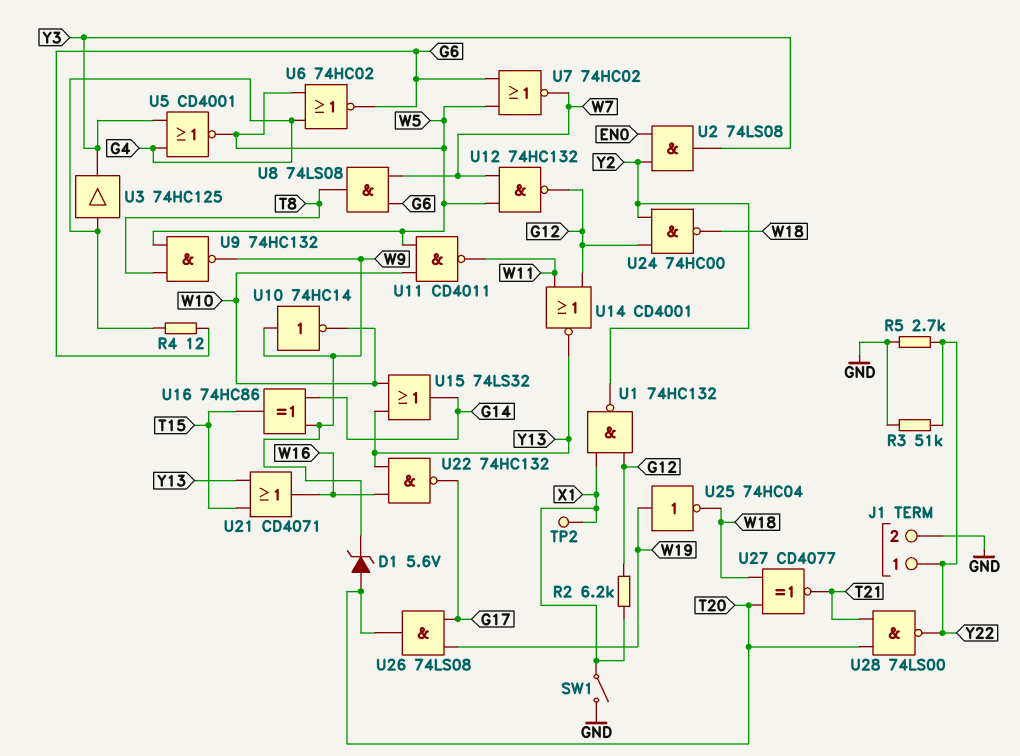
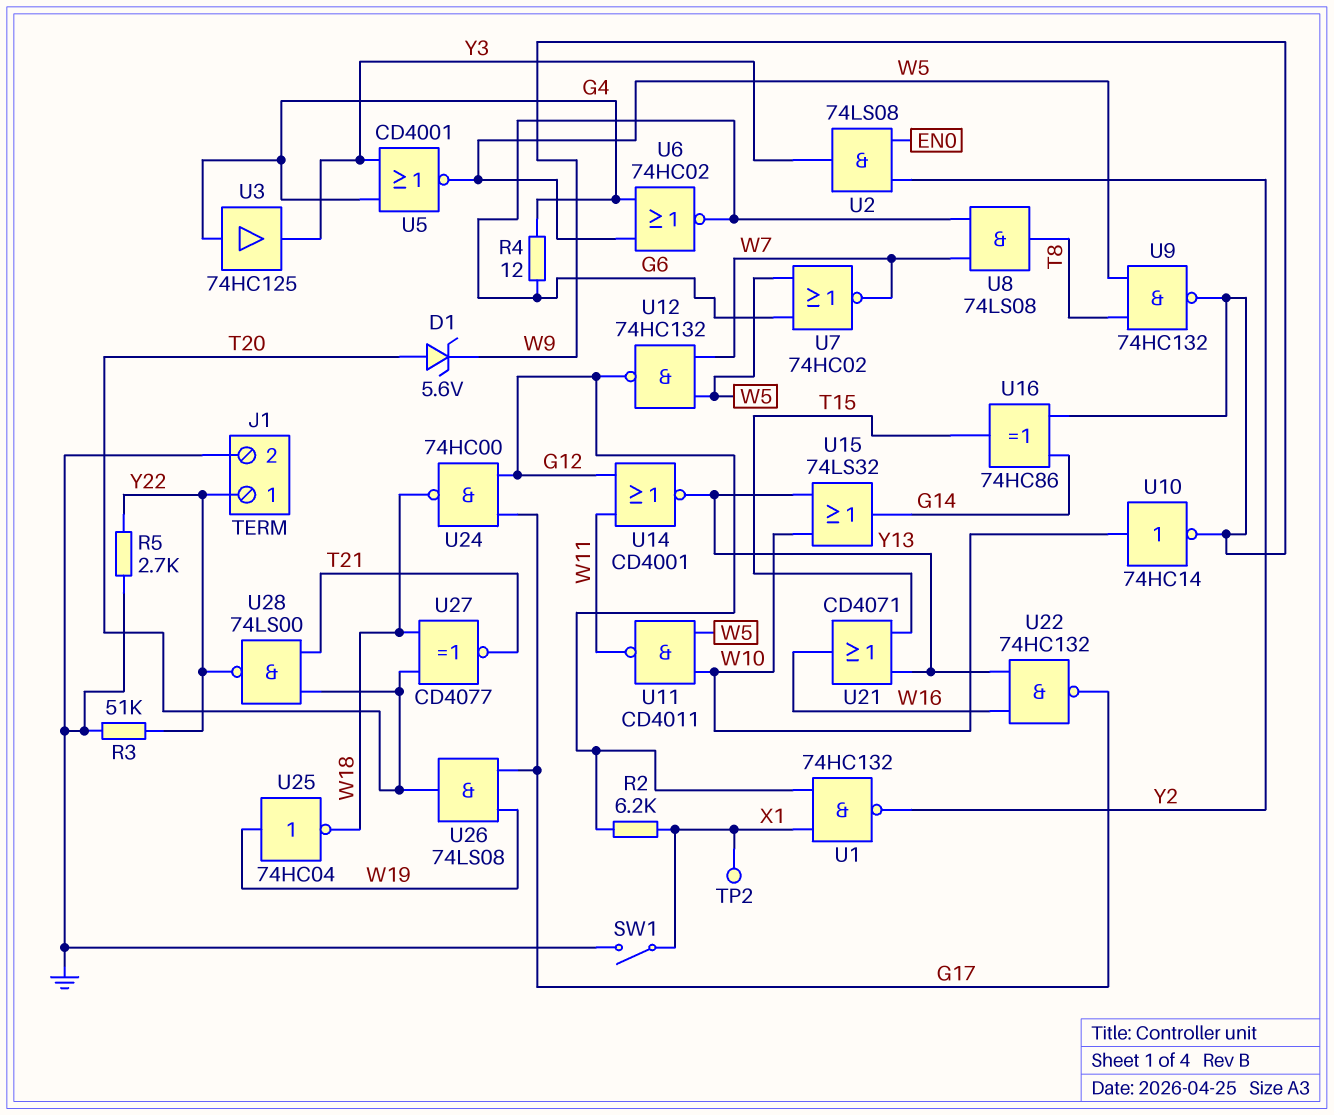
U10: NOT 74HC14 (in W9, out W10) -> NOT 74HC14 (in W10, out W9)
U24: NAND 74HC00 (in G12, in Y2, out W18) -> NAND 74HC00 (in G12, in G17, out W18)

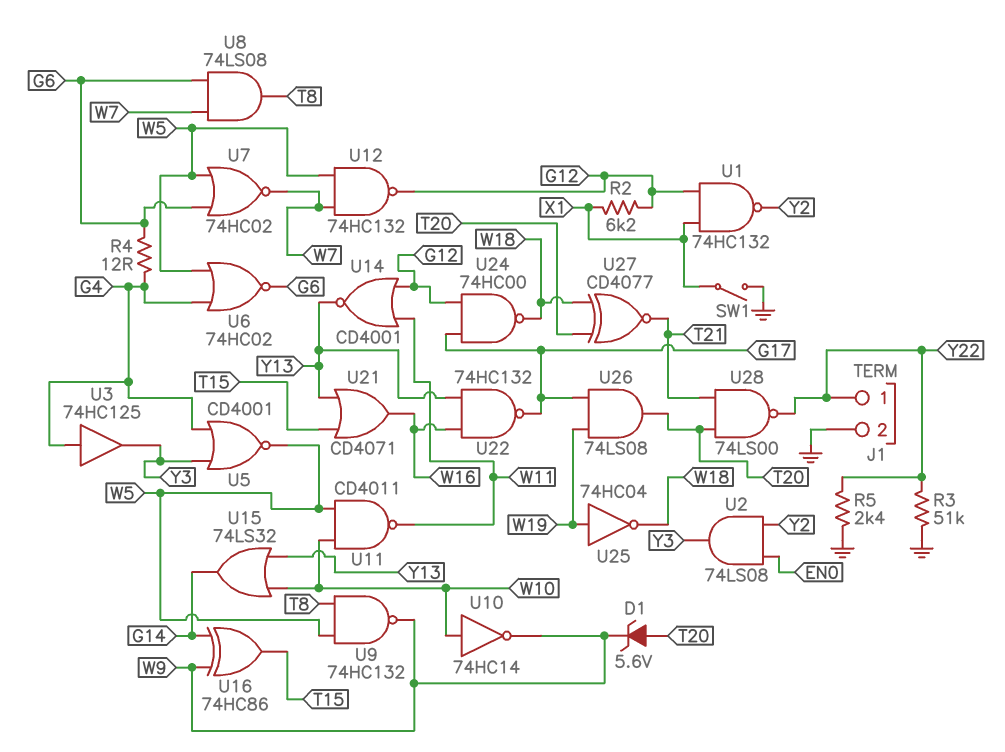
R5: 2.7k (GND, Y22) -> 2.4k (GND, Y22)
TP2: test point (X1) -> none

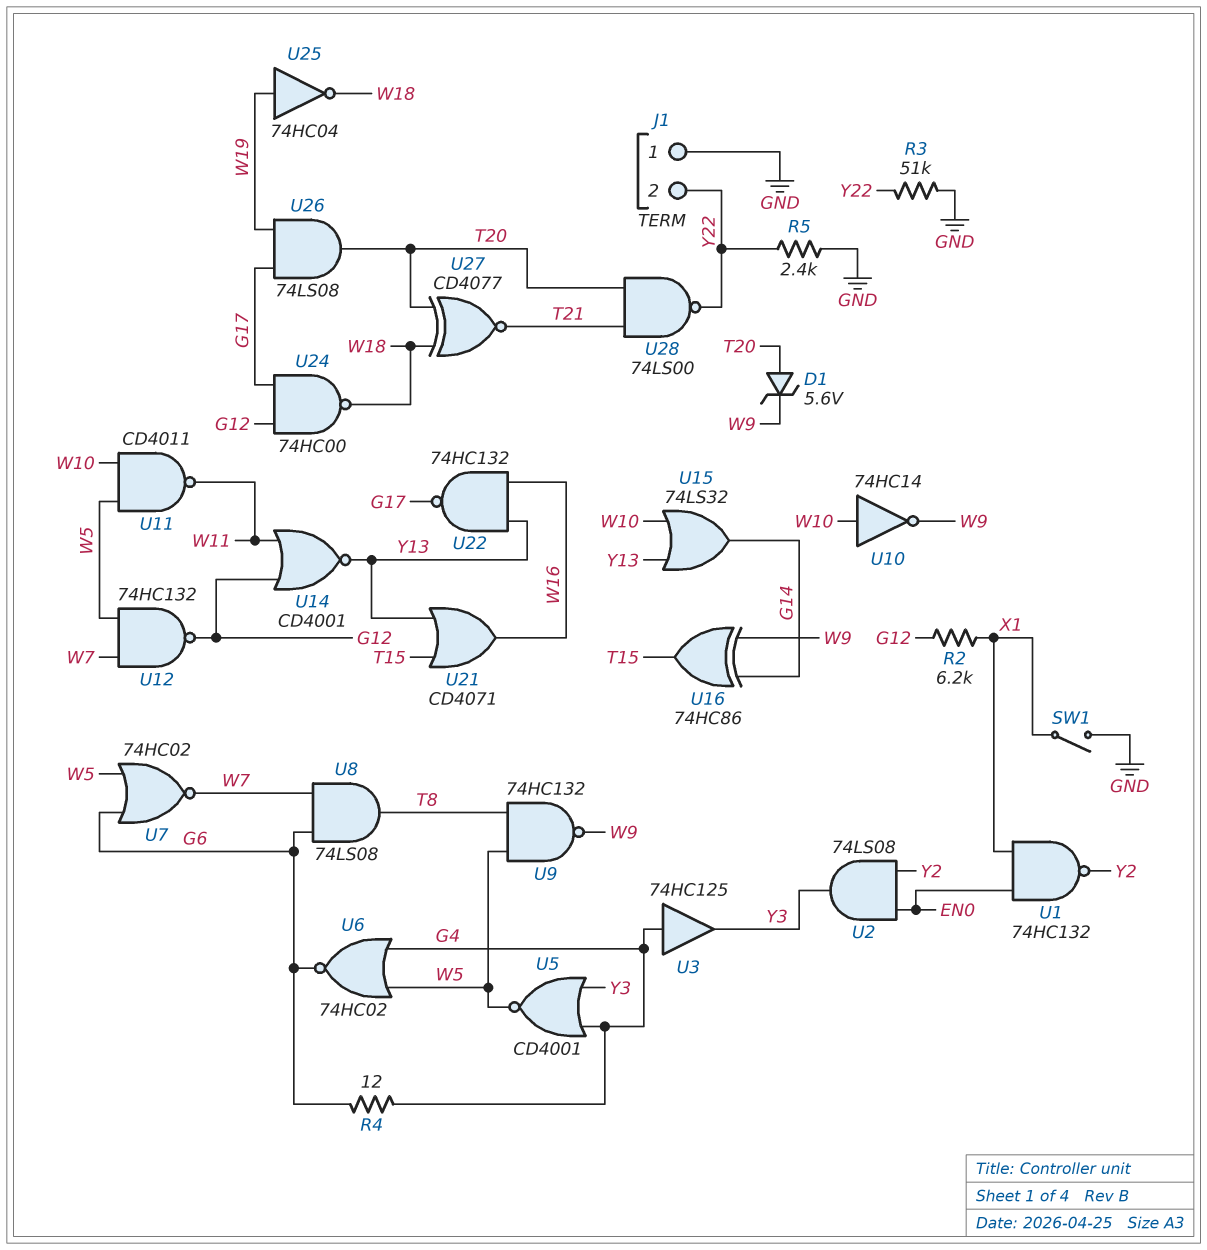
J1 pin 1: Y22 -> GND
J1 pin 2: GND -> Y22
U1: NAND 74HC132 (in G12, in X1, out Y2) -> NAND 74HC132 (in EN0, in X1, out Y2)

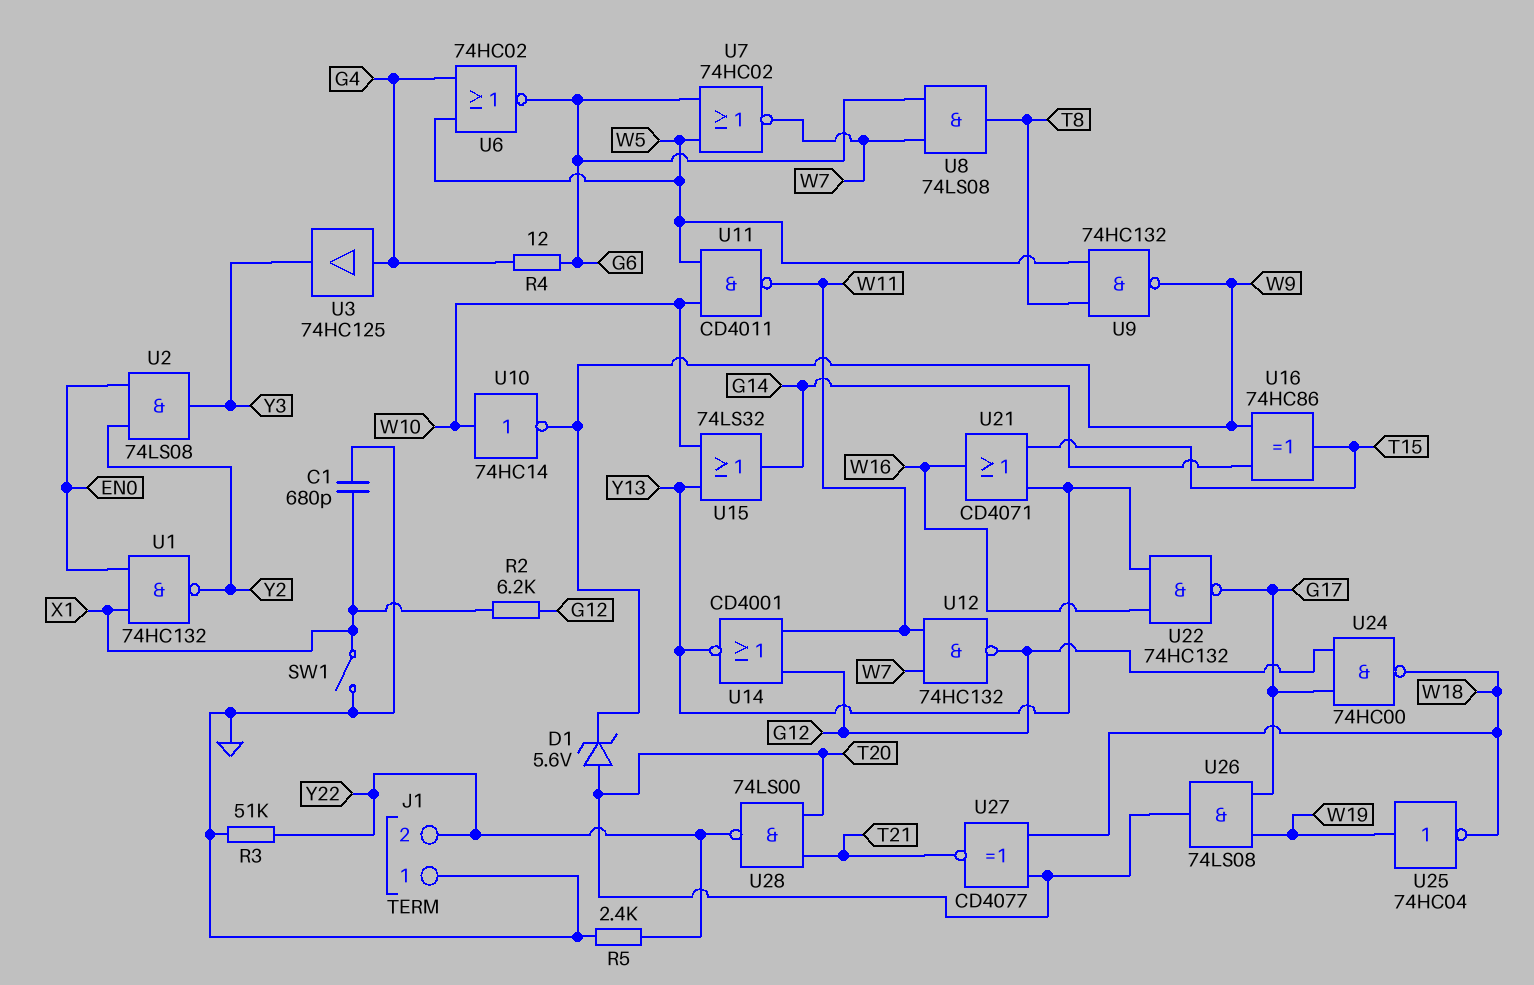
C1: none -> 680pF (GND, X1)
U5: NOR CD4001 (in G4, in Y3, out W5) -> none
U12: NAND 74HC132 (in W5, in W7, out G12) -> NAND 74HC132 (in W7, in W11, out G12)

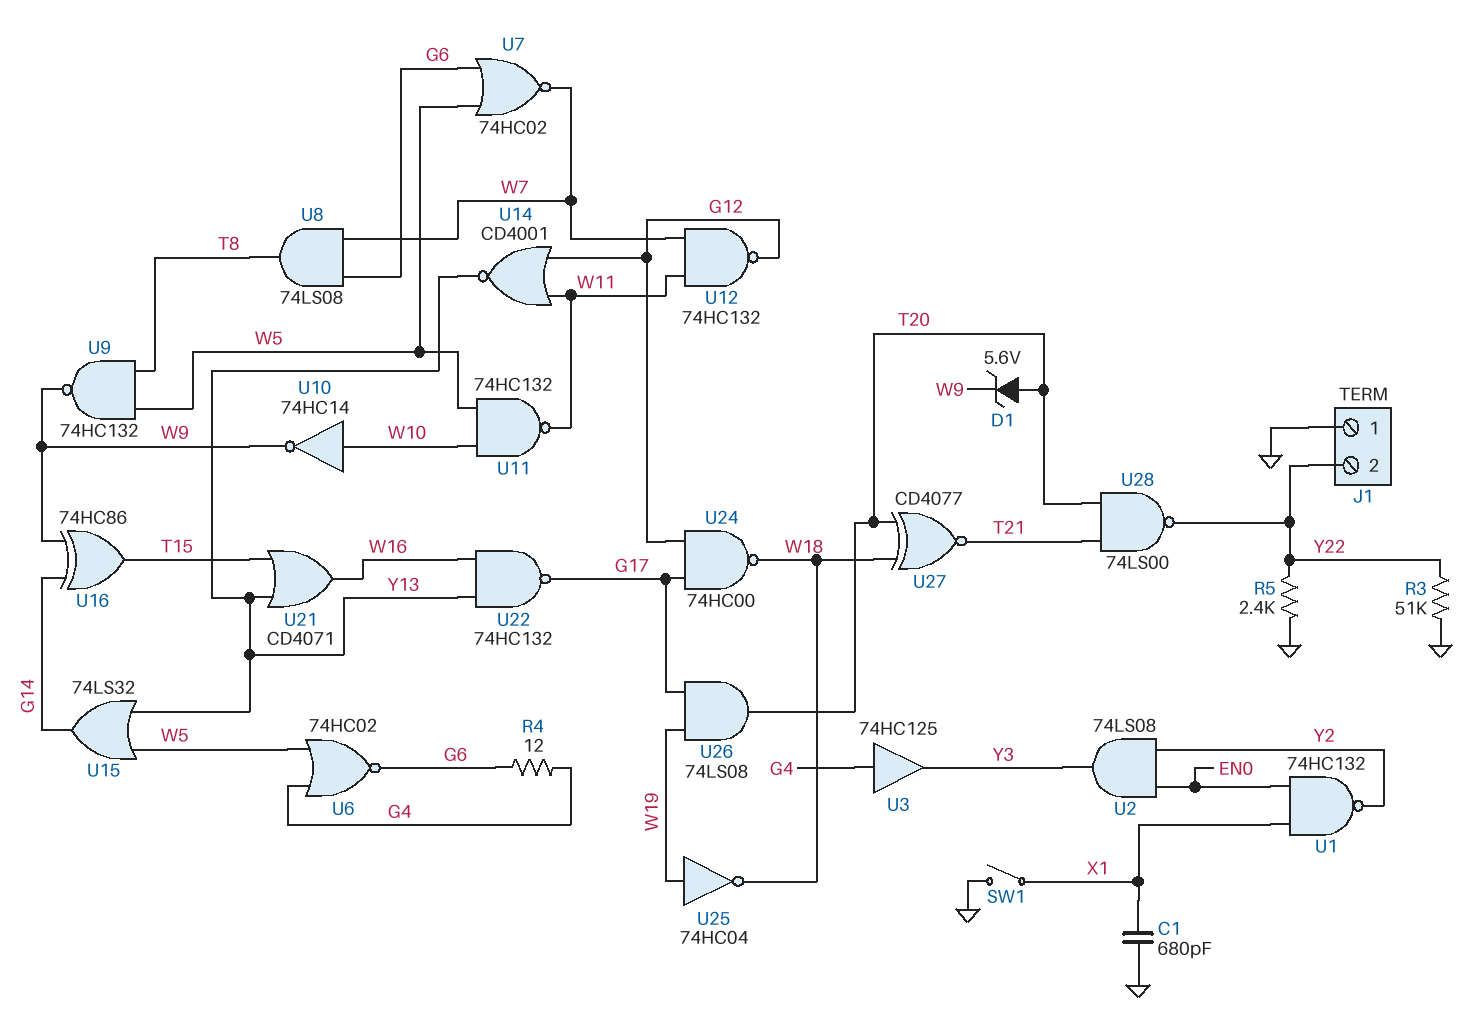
R2: 6.2k (G12, X1) -> none
U11: NAND CD4011 (in W5, in W10, out W11) -> NAND 74HC132 (in W5, in W10, out W11)
U15: OR 74LS32 (in W10, in Y13, out G14) -> OR 74LS32 (in W5, in Y13, out G14)

